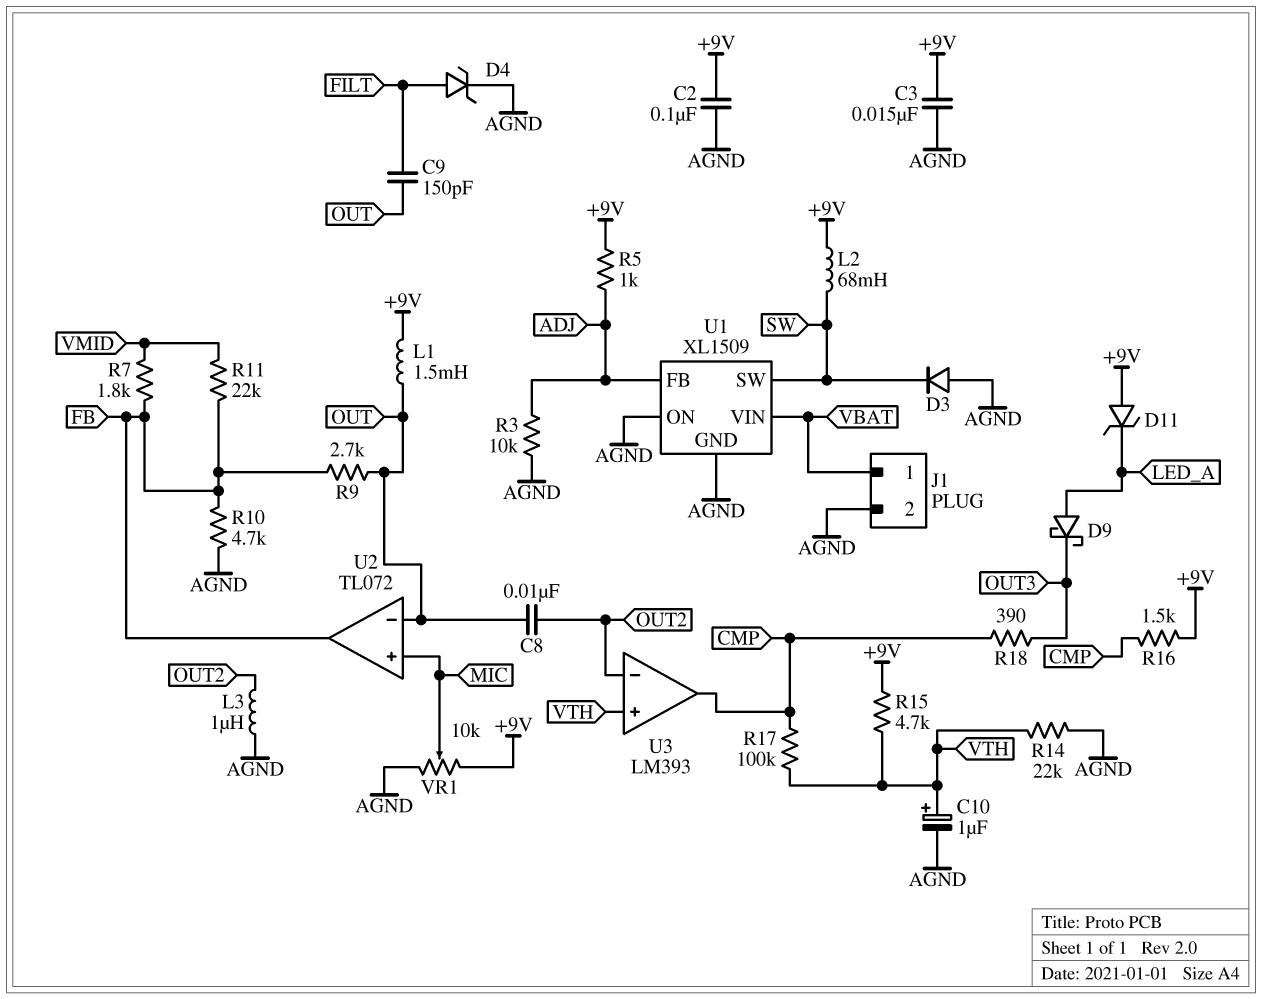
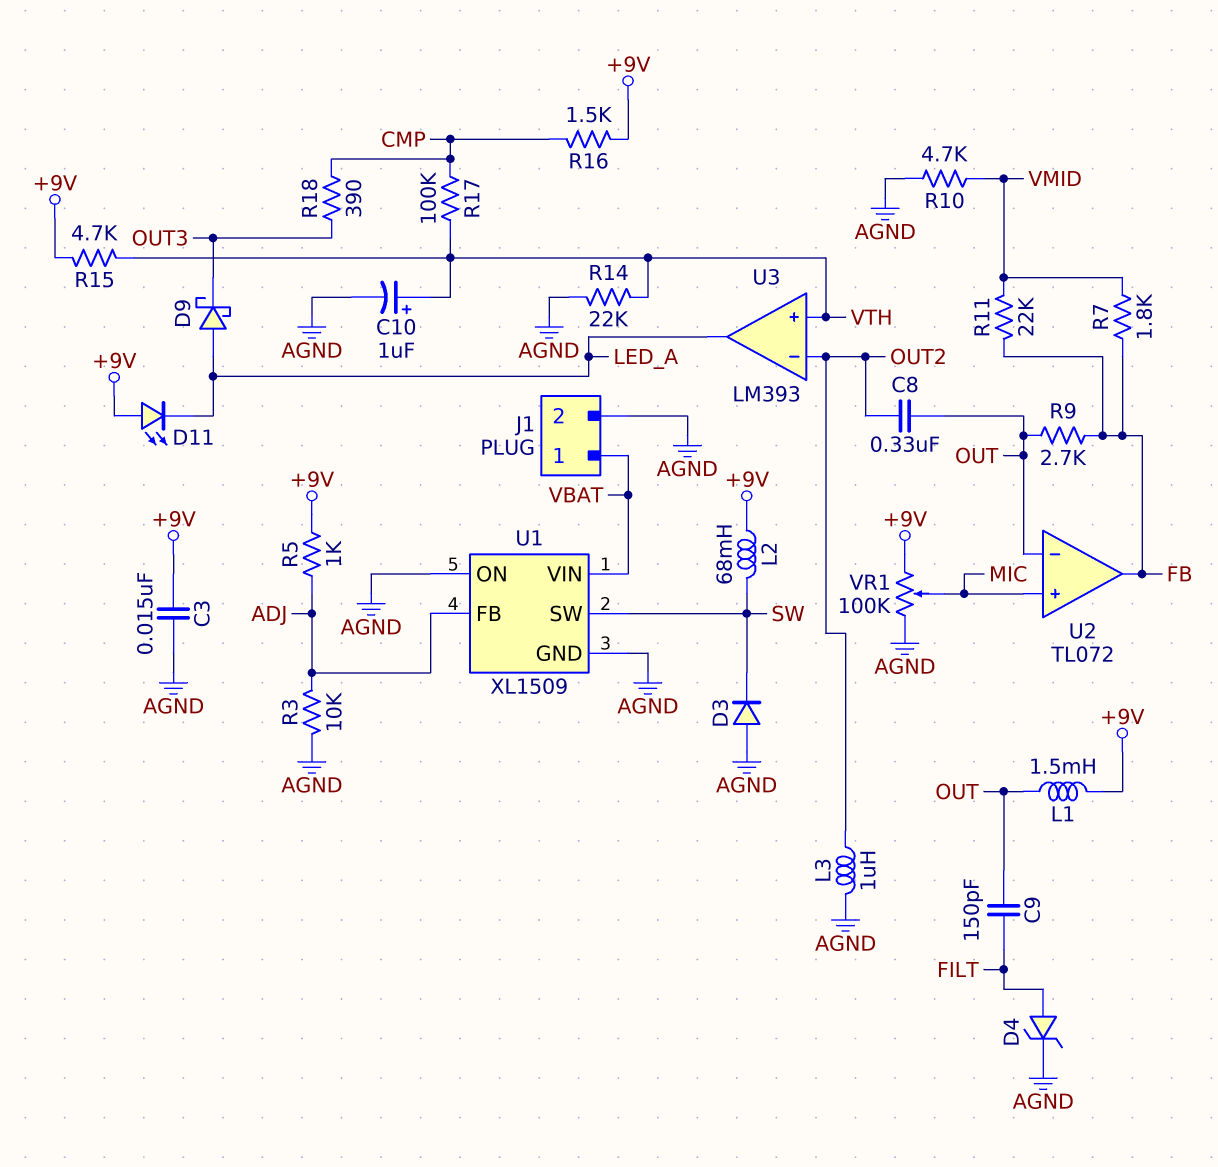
C2: 100nF (+9V, AGND) -> none
C8: 10nF (OUT, OUT2) -> 330nF (OUT, OUT2)
D11: zener (A +9V, K LED_A) -> LED (A +9V, K LED_A)
R10: 4.7k (AGND, FB) -> 4.7k (AGND, VMID)
U3 pin out: CMP -> LED_A
VR1: 10k (+9V, AGND, wiper MIC) -> 100k (+9V, AGND, wiper MIC)

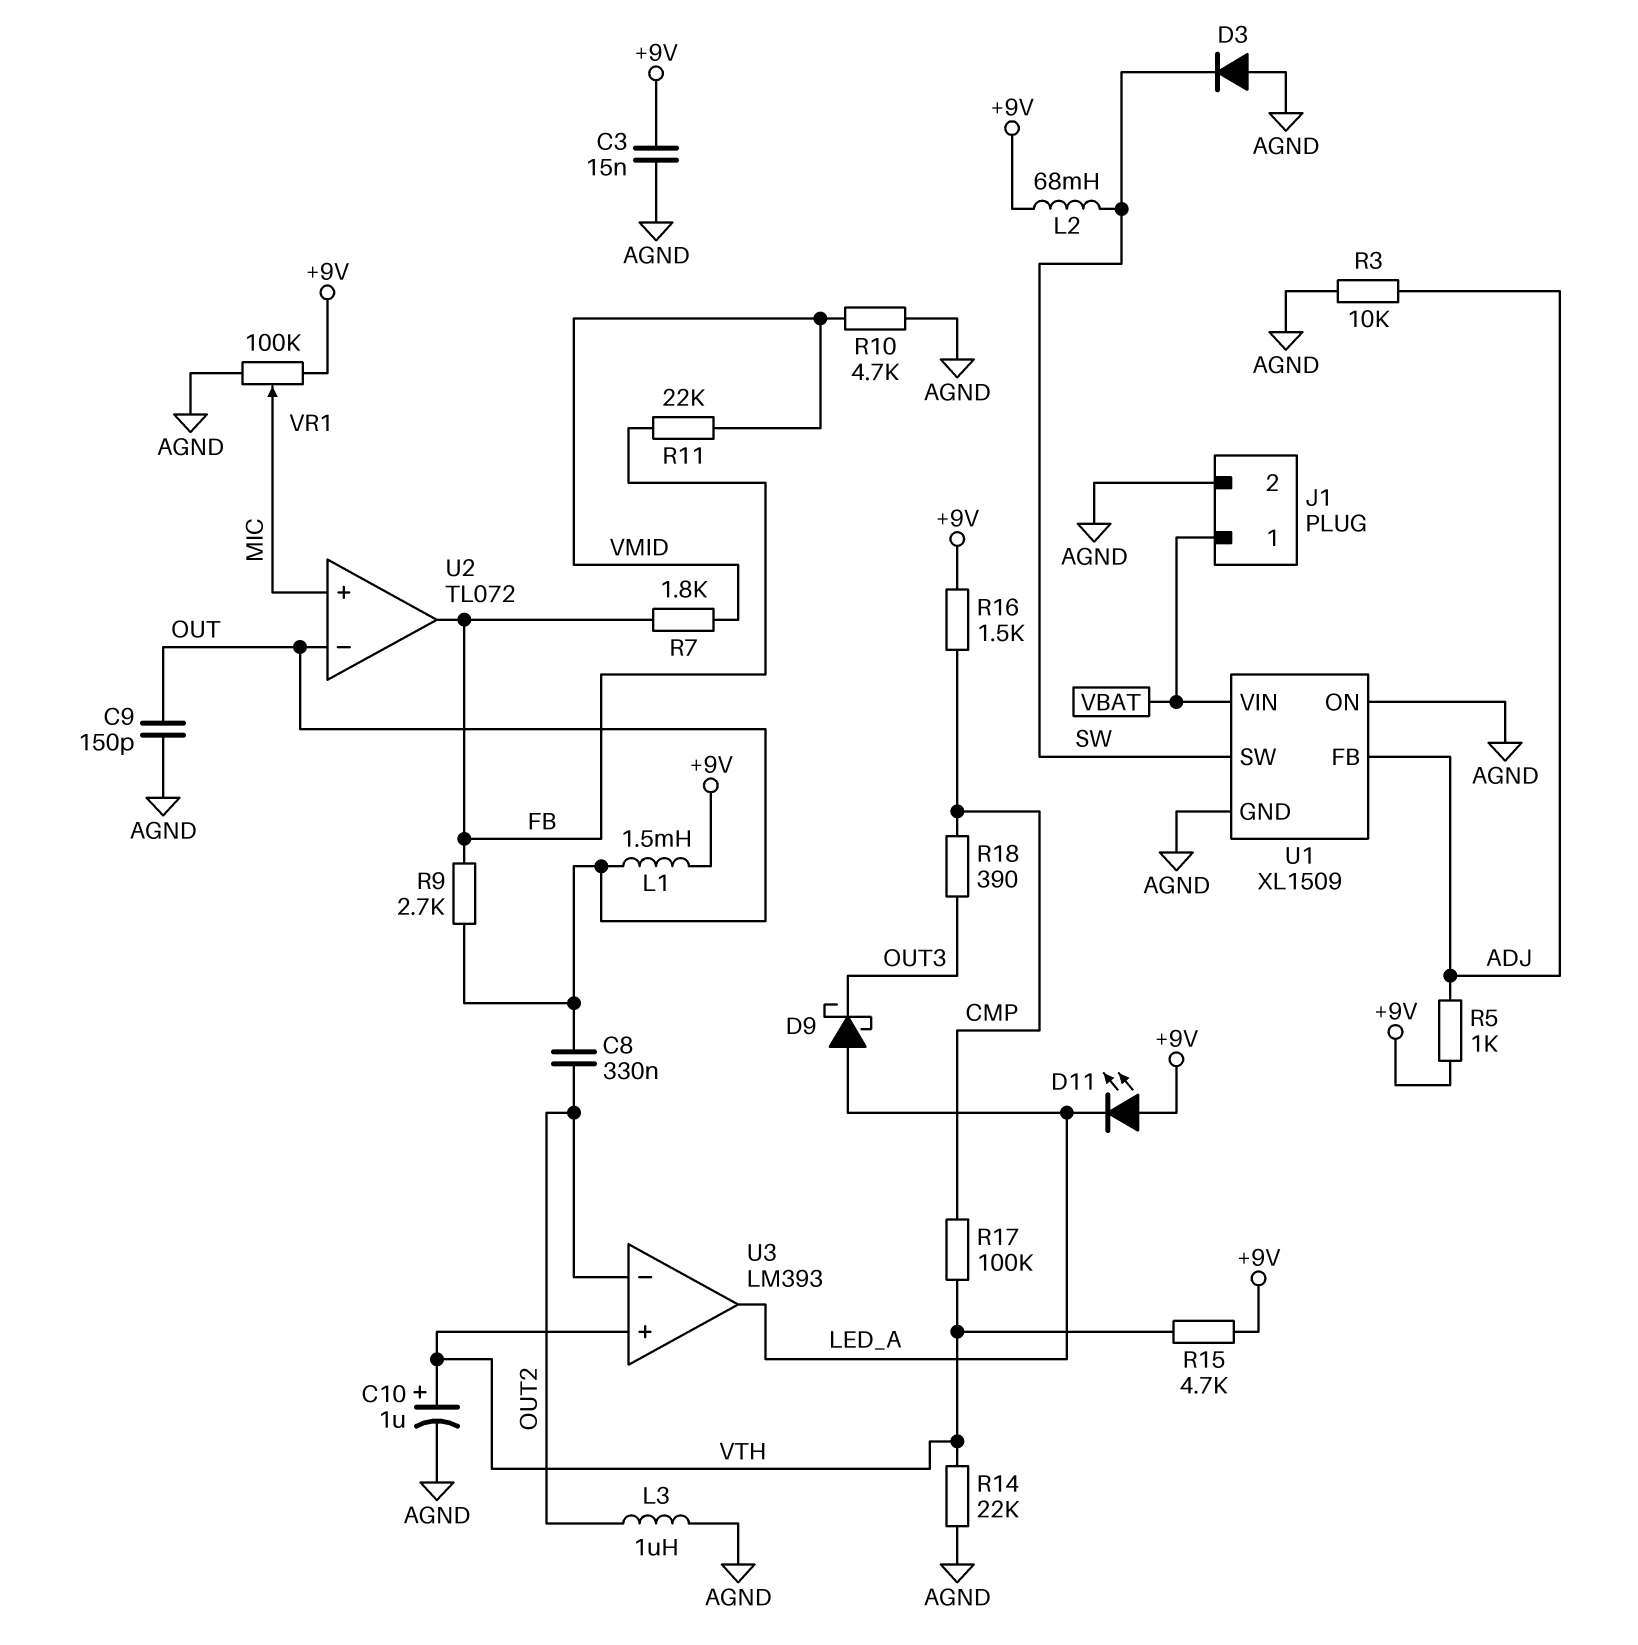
C9: 150pF (FILT, OUT) -> 150pF (AGND, OUT)
D4: zener (A FILT, K AGND) -> none

